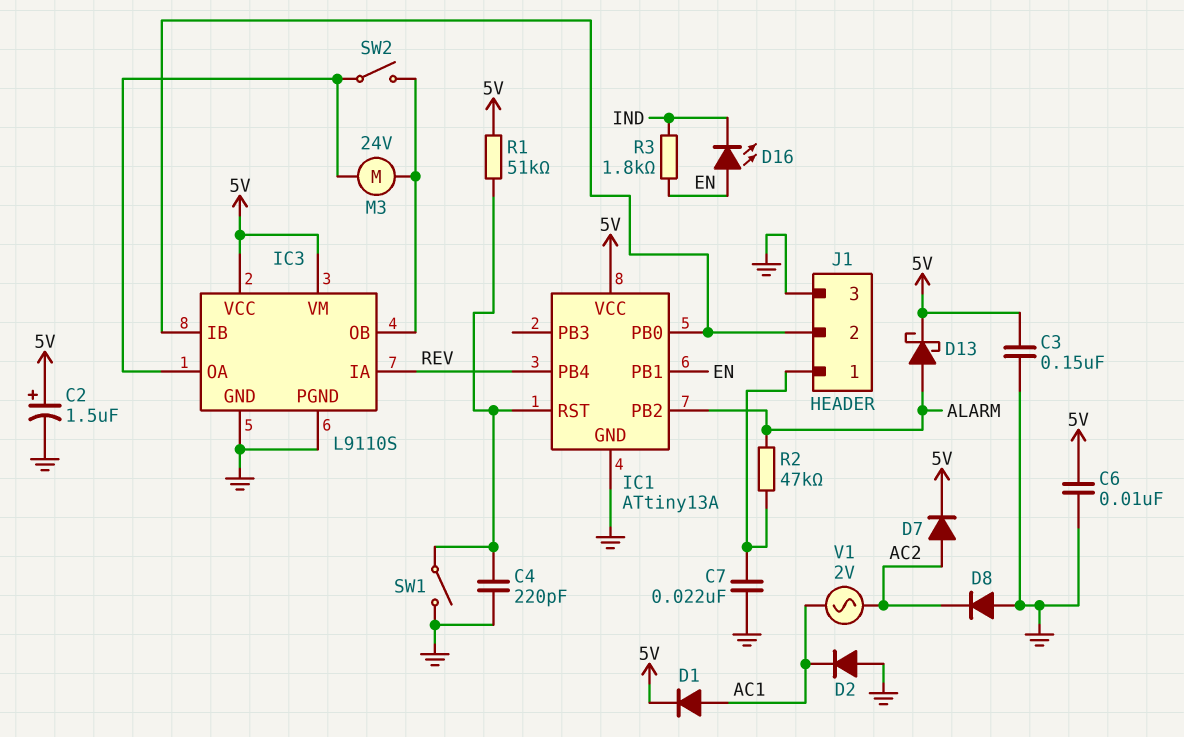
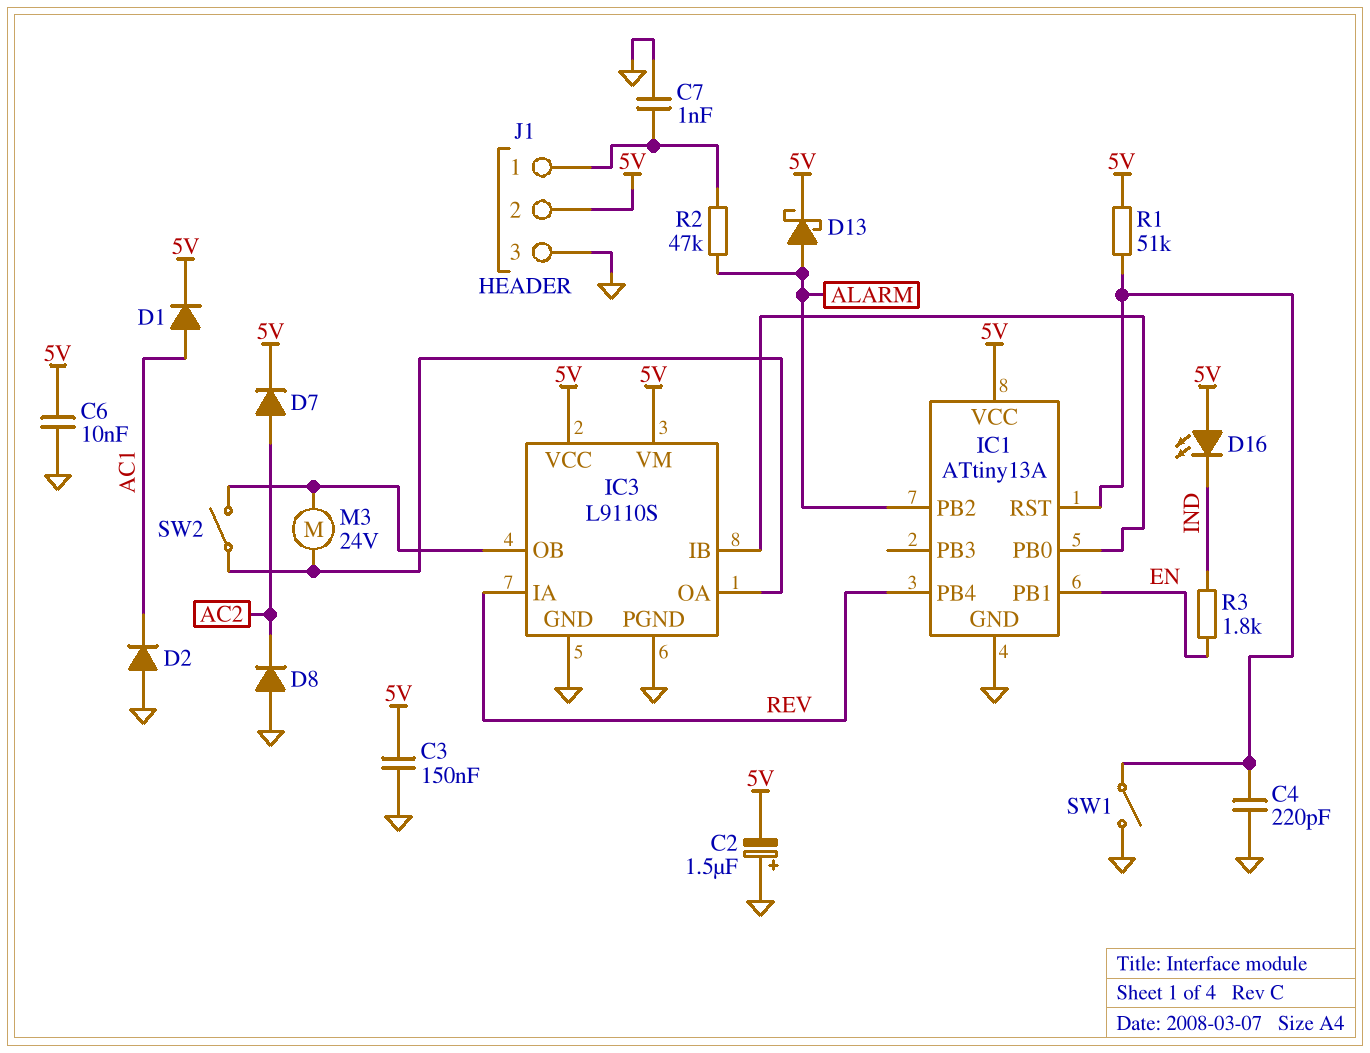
C2: 1.5uF (plus 5V, minus GND) -> 1.5uF (plus GND, minus 5V)
C7: 22nF (GND, J1/1) -> 1nF (GND, J1/1)
D16: LED (A EN, K IND) -> LED (A 5V, K IND)
J1 pin 2: IC1/PB0 -> 5V
V1: AC 2V (AC1, AC2) -> none

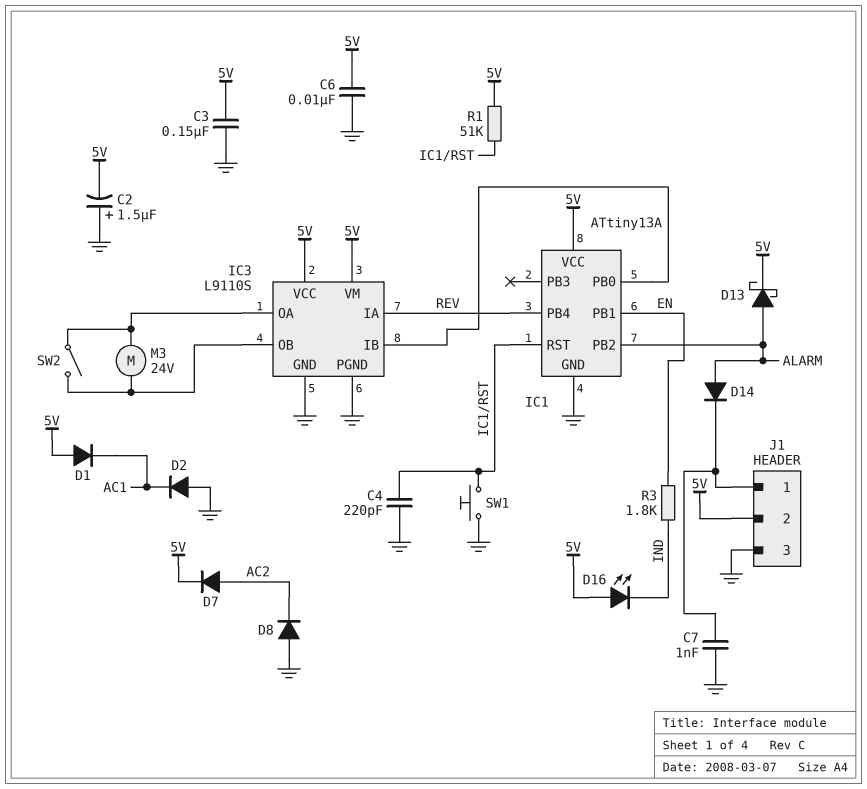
D1: diode (A AC1, K 5V) -> diode (A 5V, K AC1)
D14: none -> diode (A ALARM, K J1/1)
R2: 47k (ALARM, J1/1) -> none
SW1: switch (GND, IC1/RST) -> button (GND, IC1/RST)

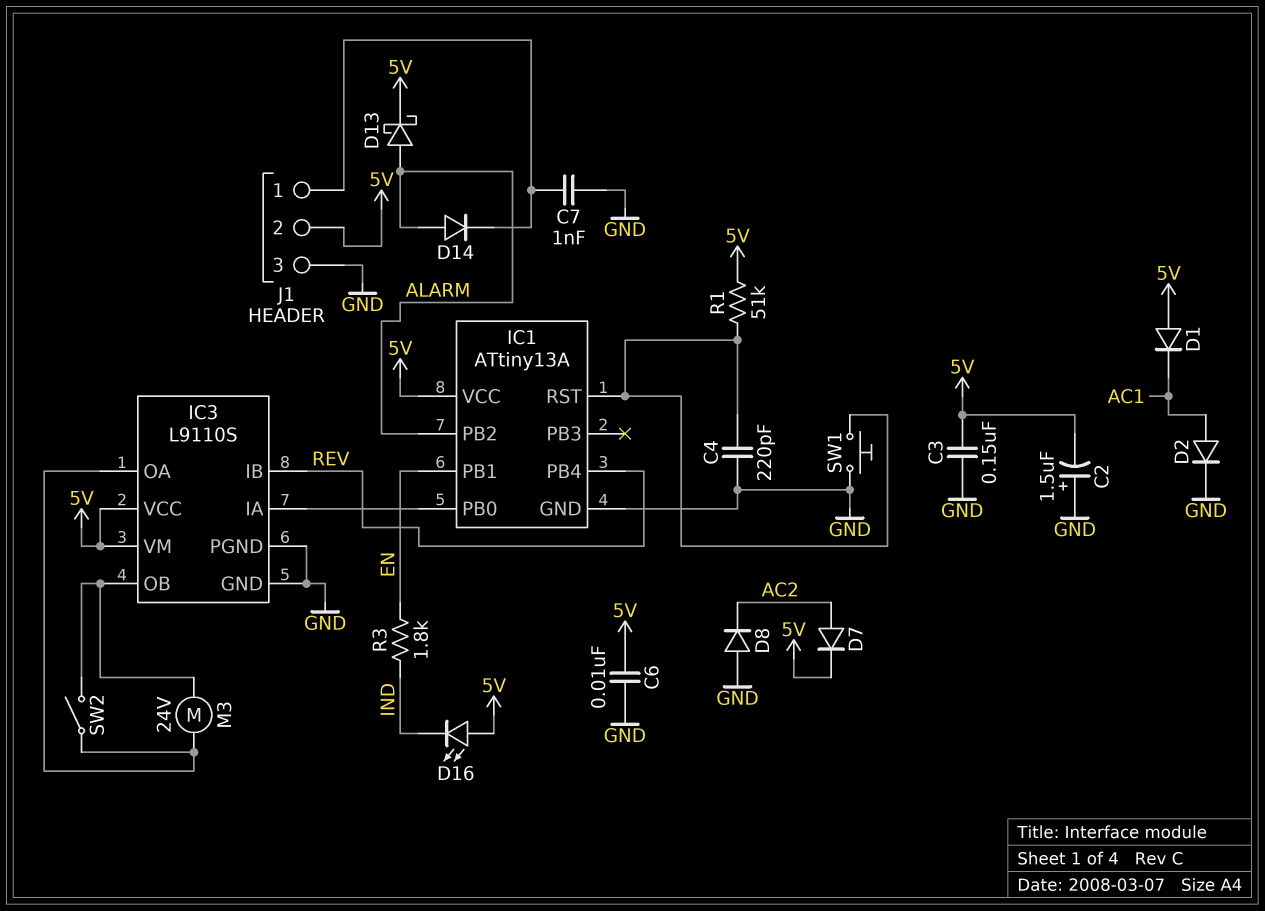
D2: diode (A GND, K AC1) -> diode (A AC1, K GND)
IC3 pin IA: REV -> IC1/PB0
IC3 pin IB: IC1/PB0 -> REV

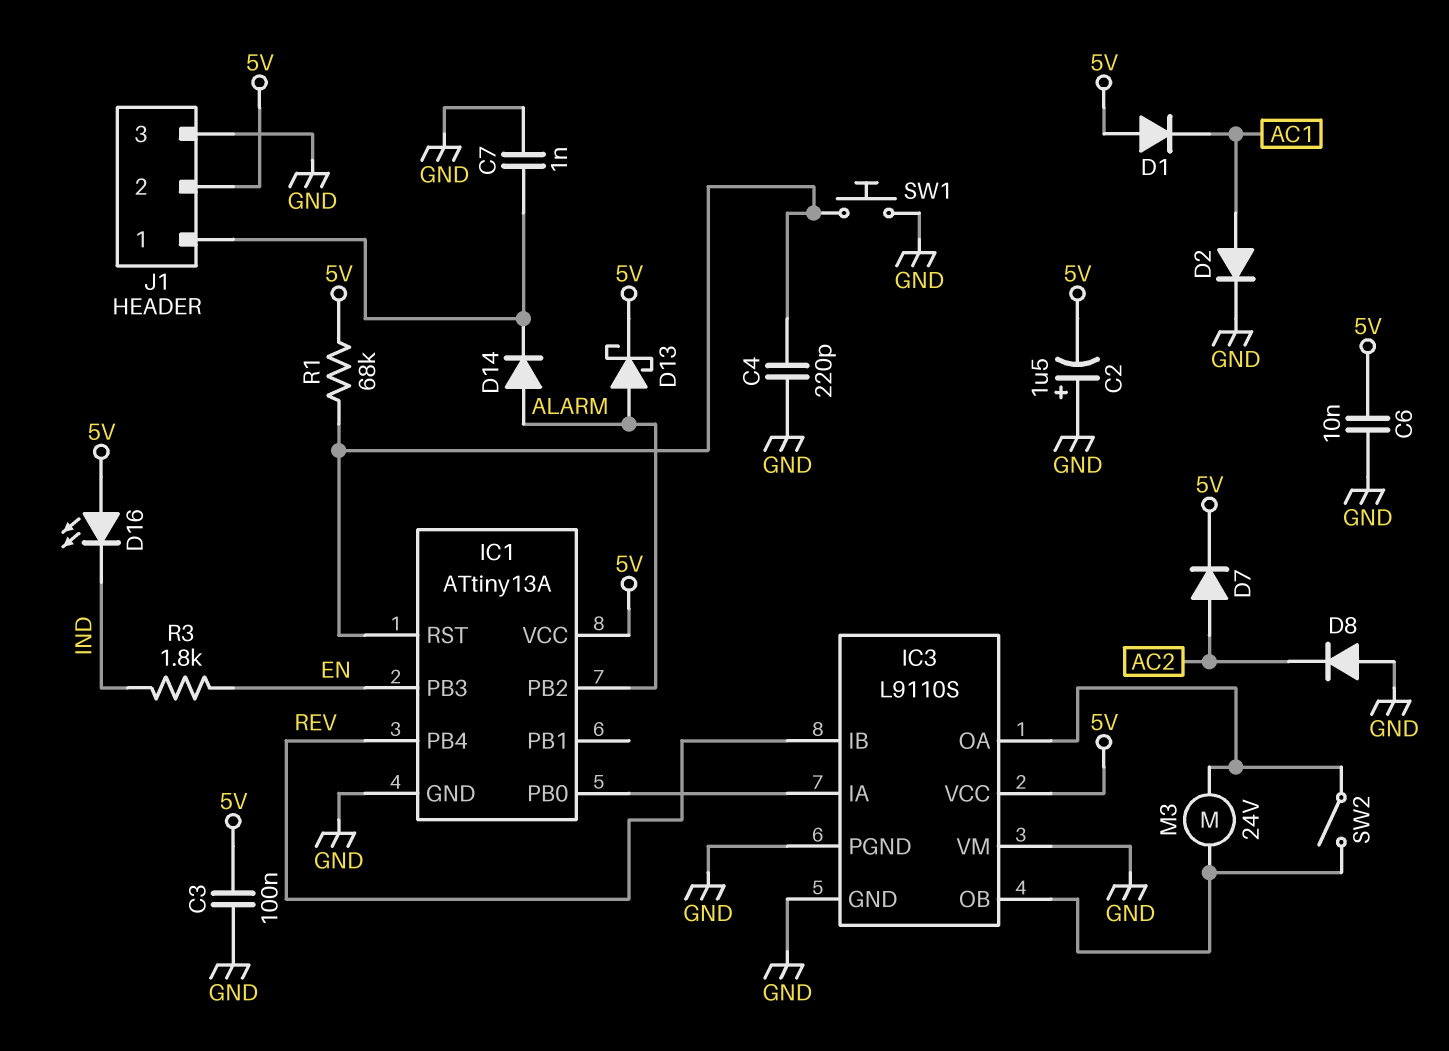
C3: 150nF (5V, GND) -> 100nF (5V, GND)
IC1 pin PB1: EN -> none
IC1 pin PB3: none -> EN
IC3 pin VM: 5V -> GND
R1: 51k (5V, IC1/RST) -> 68k (5V, IC1/RST)

